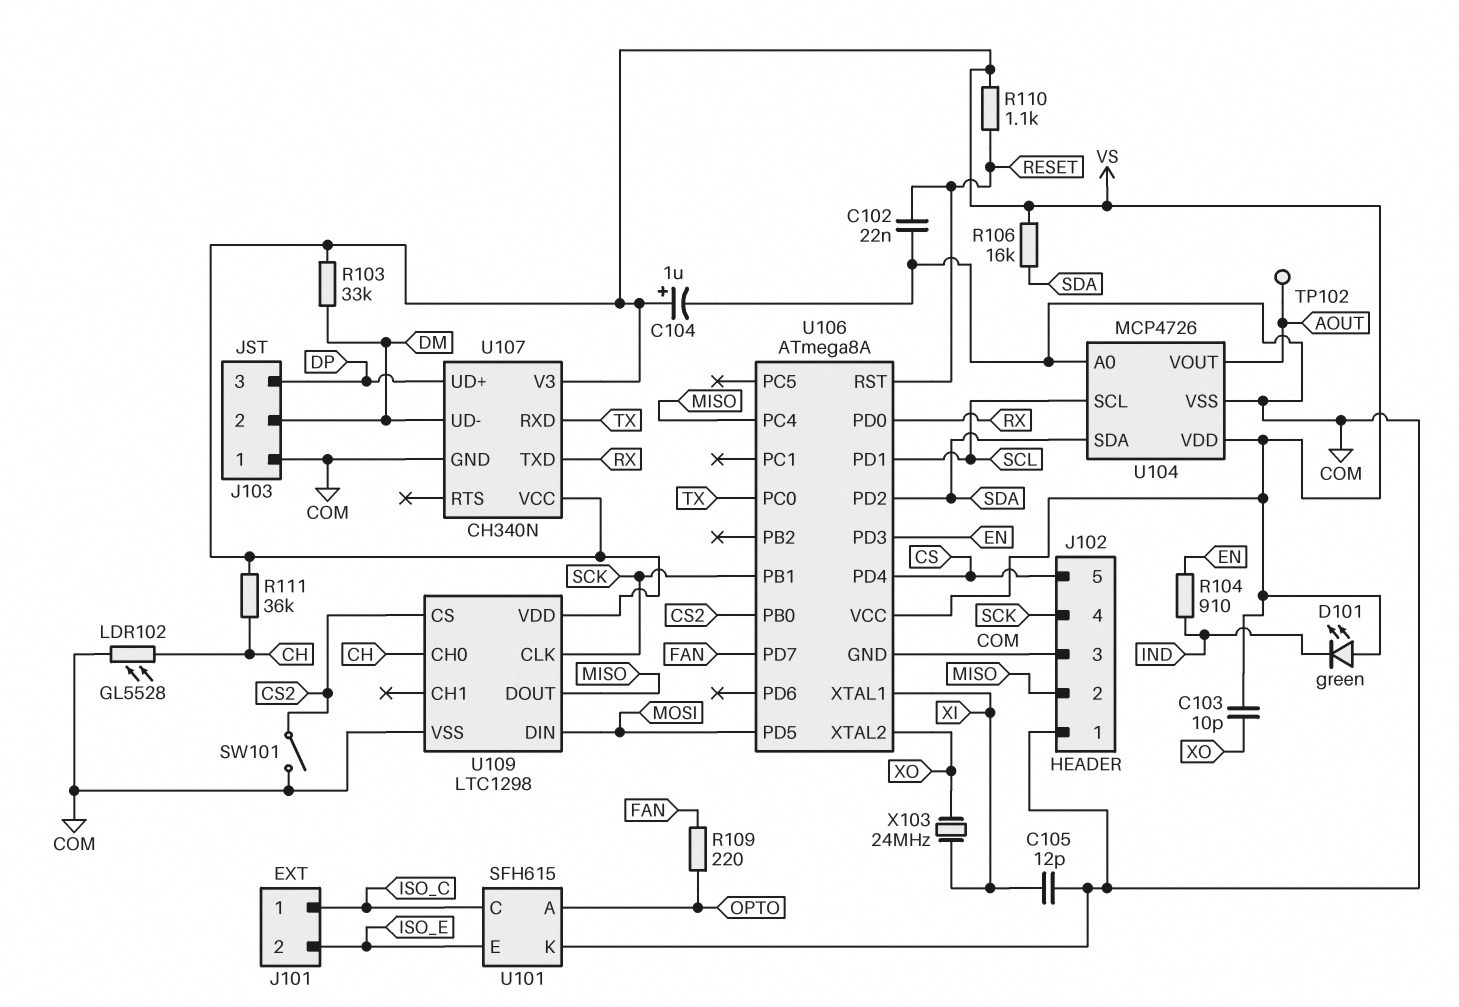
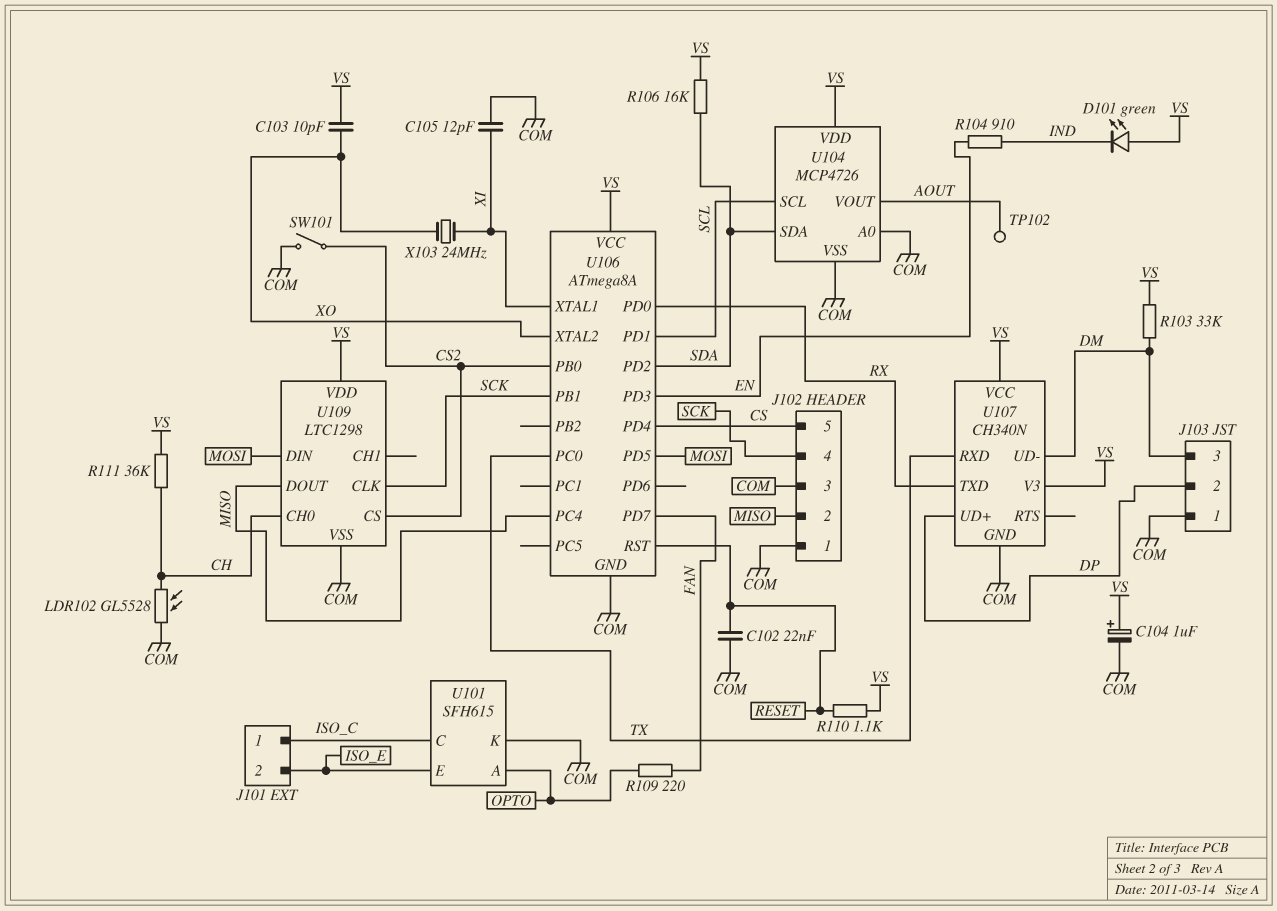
J103 pin 2: DM -> DP
J103 pin 3: DP -> DM

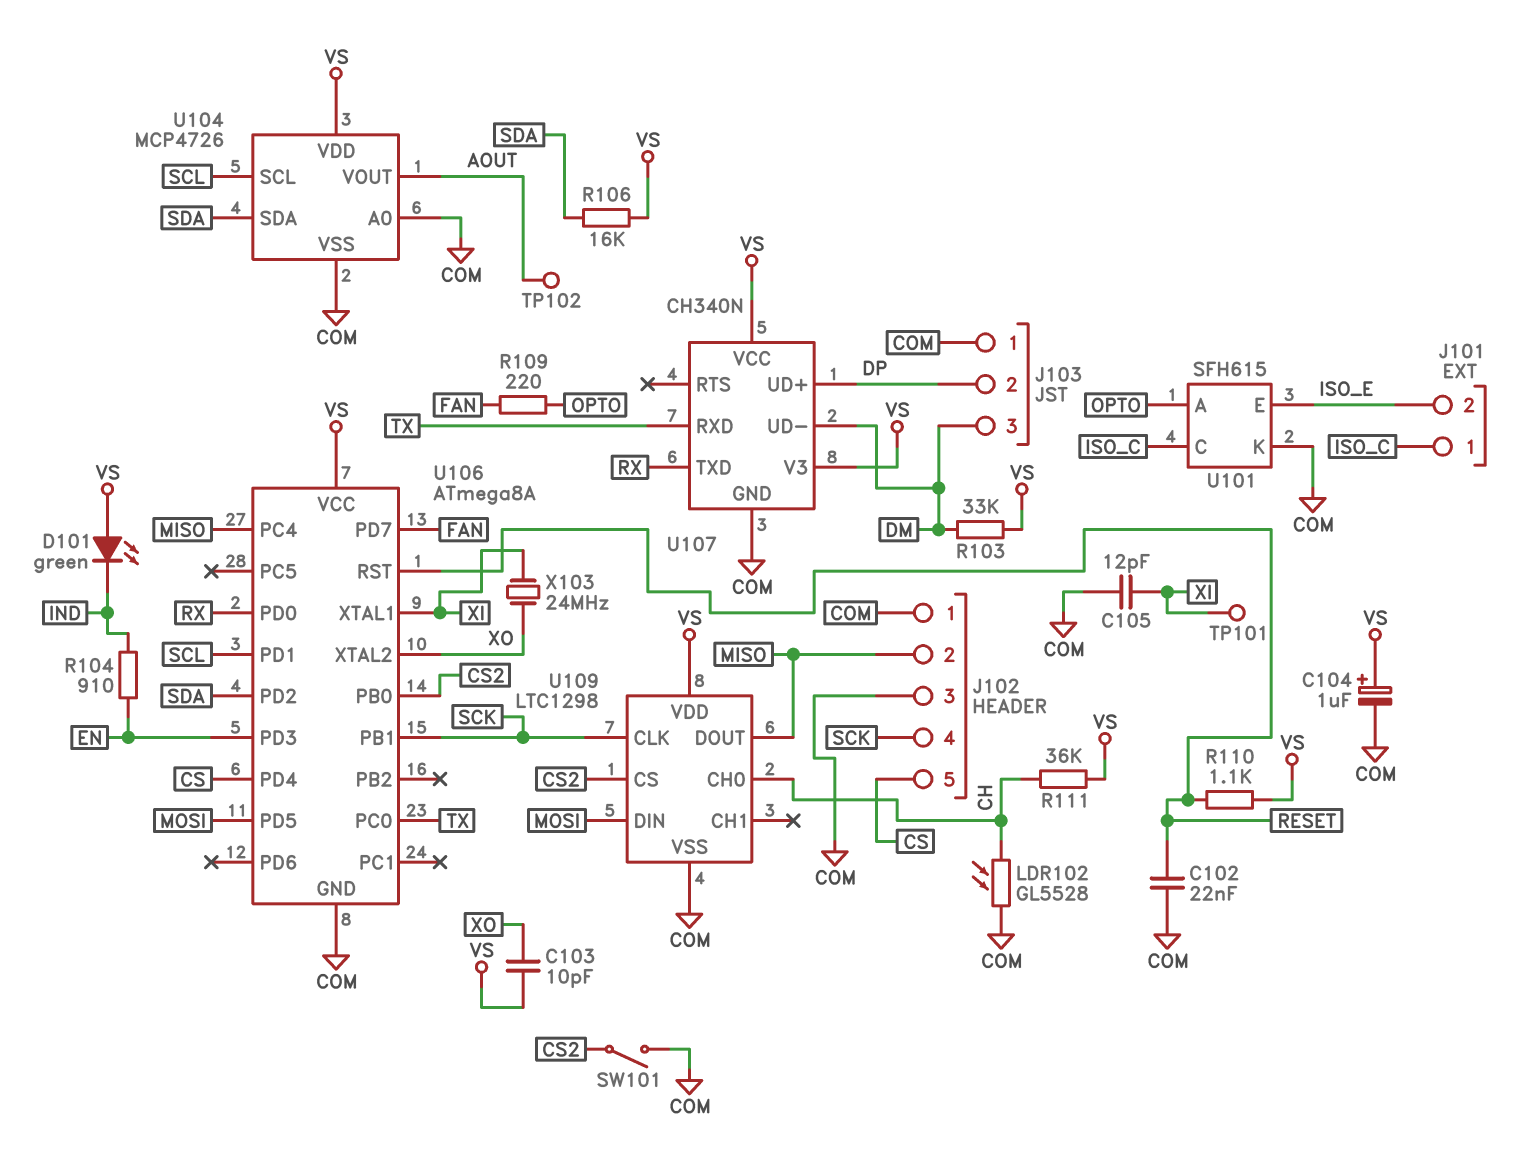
TP101: none -> test point (XI)

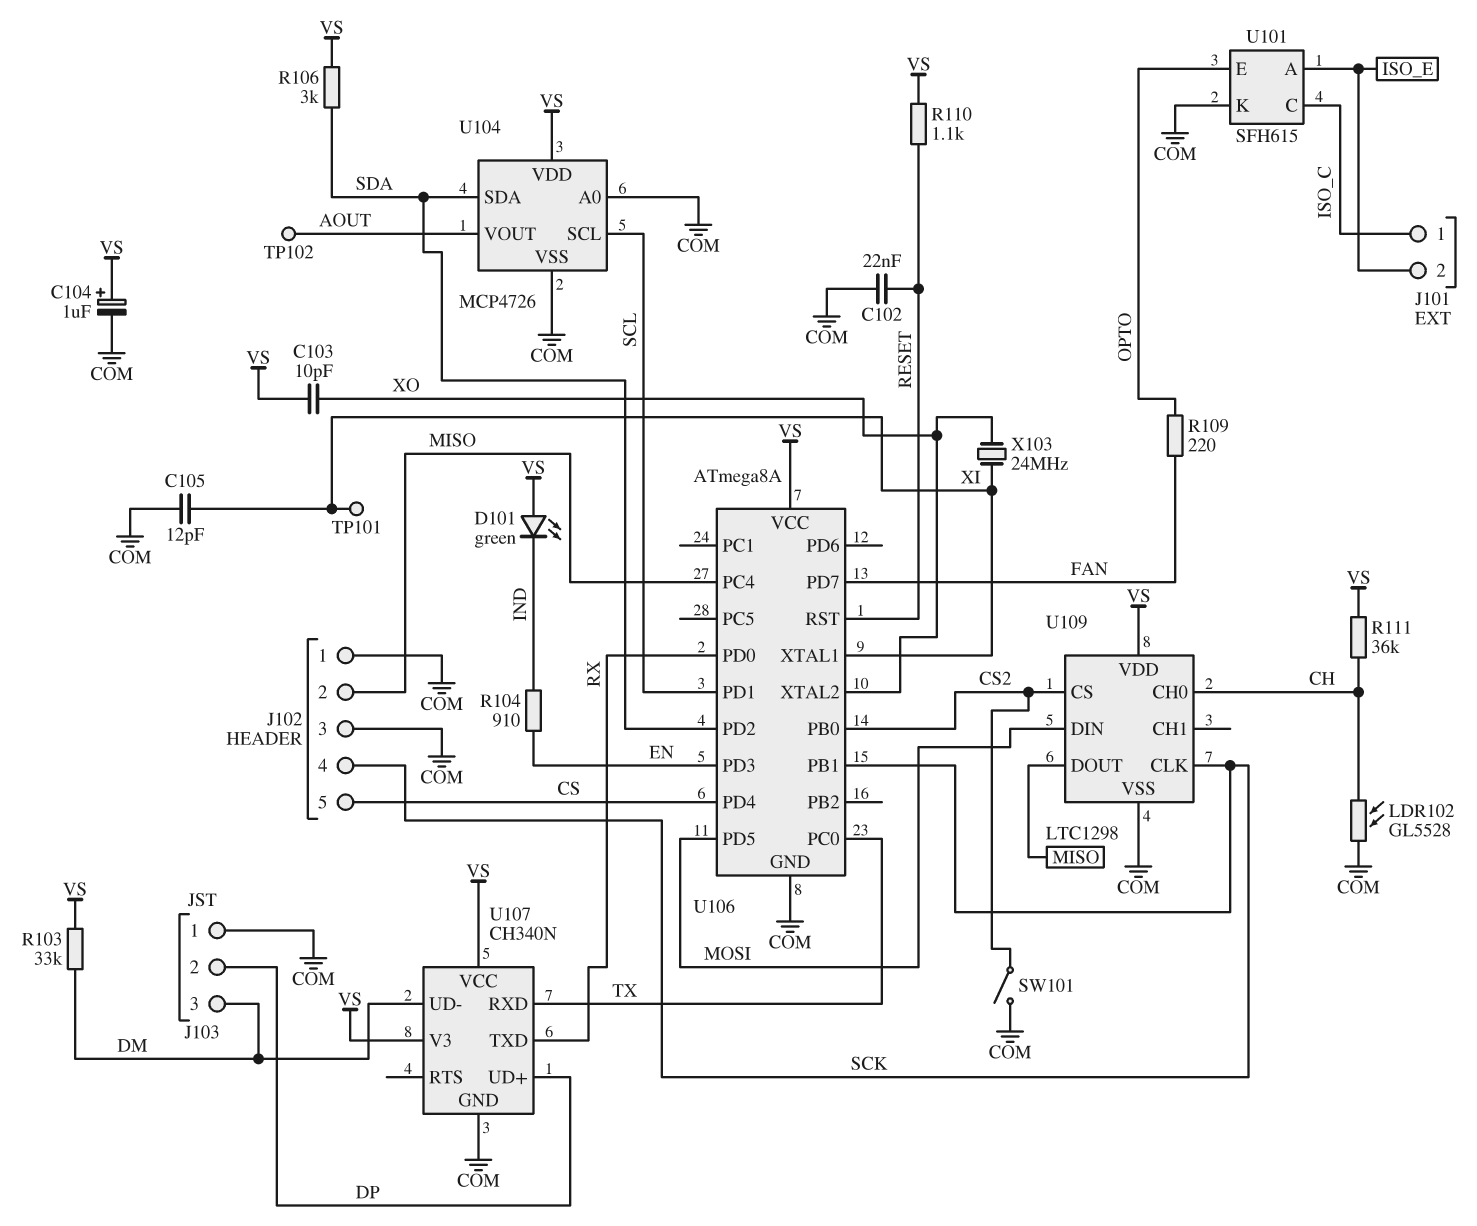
R106: 16k (SDA, VS) -> 3k (SDA, VS)
U101 pin A: OPTO -> ISO_E
U101 pin E: ISO_E -> OPTO

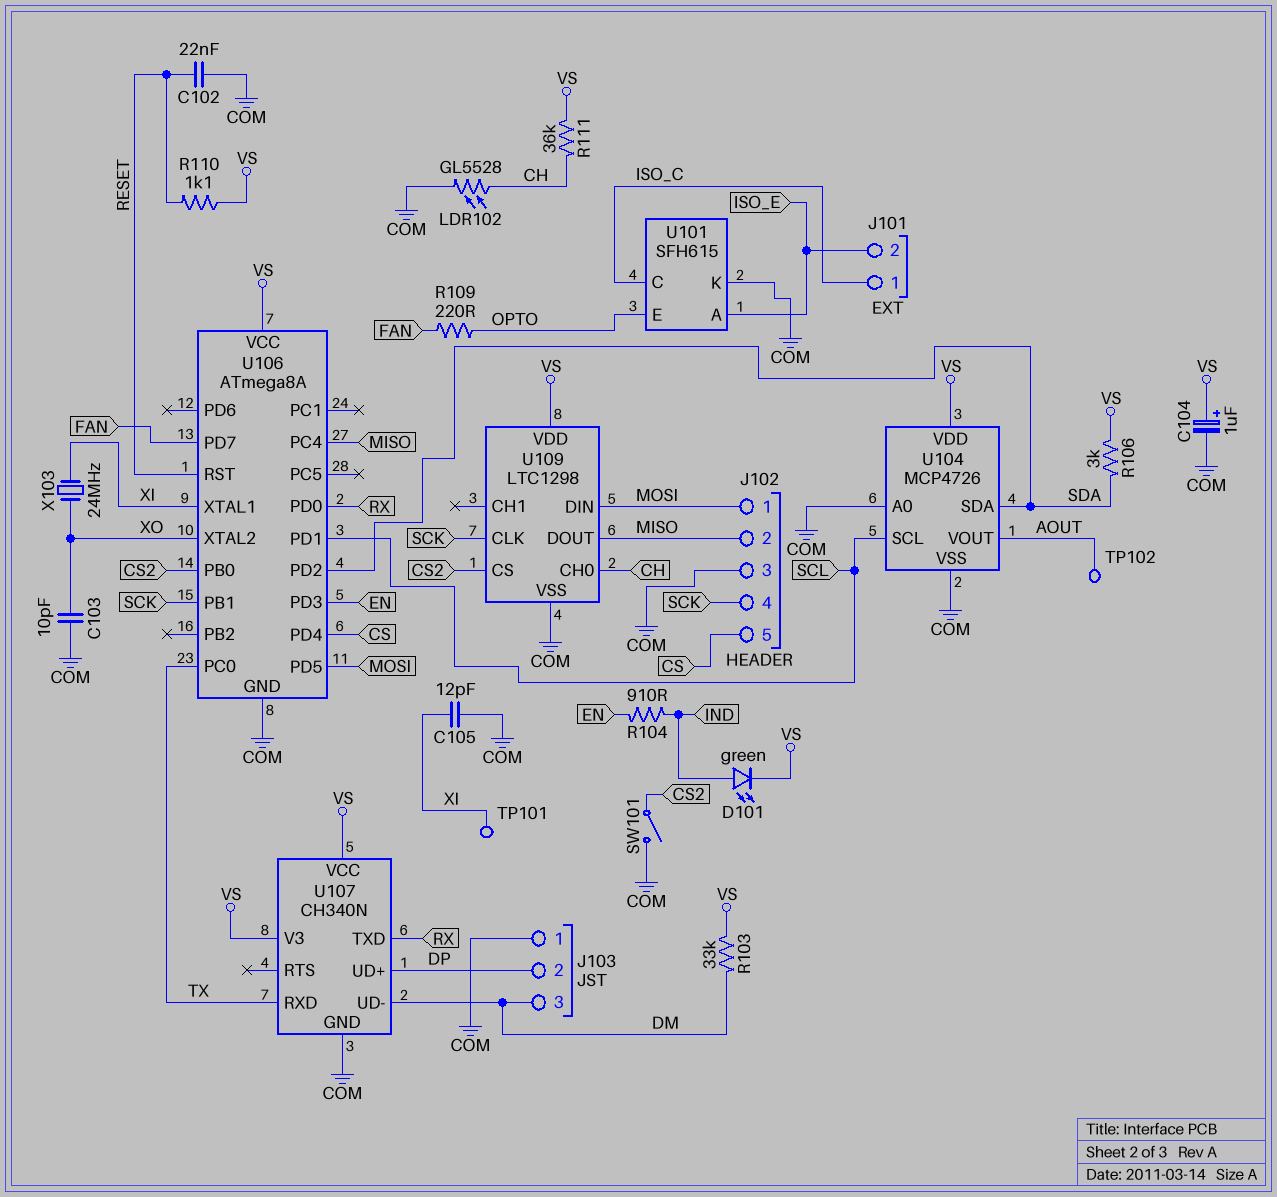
C103: 10pF (VS, XO) -> 10pF (COM, XO)
D101: LED green (A VS, K IND) -> LED green (A IND, K VS)
J102 pin 1: COM -> MOSI

